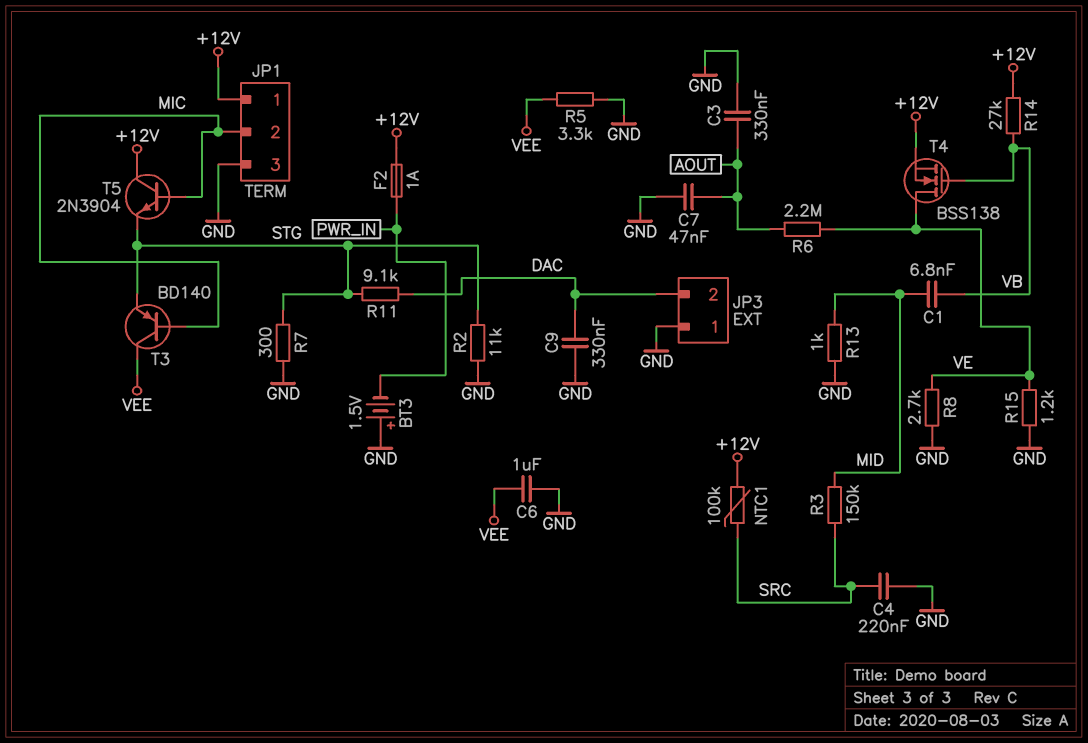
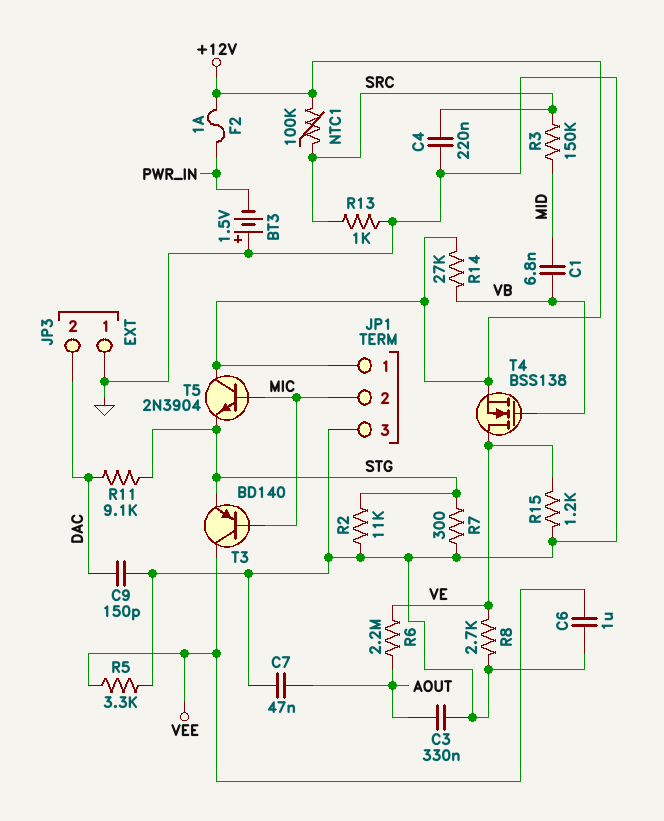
C9: 330nF (DAC, GND) -> 150pF (DAC, GND)
R13: 1k (GND, MID) -> 1k (GND, SRC)

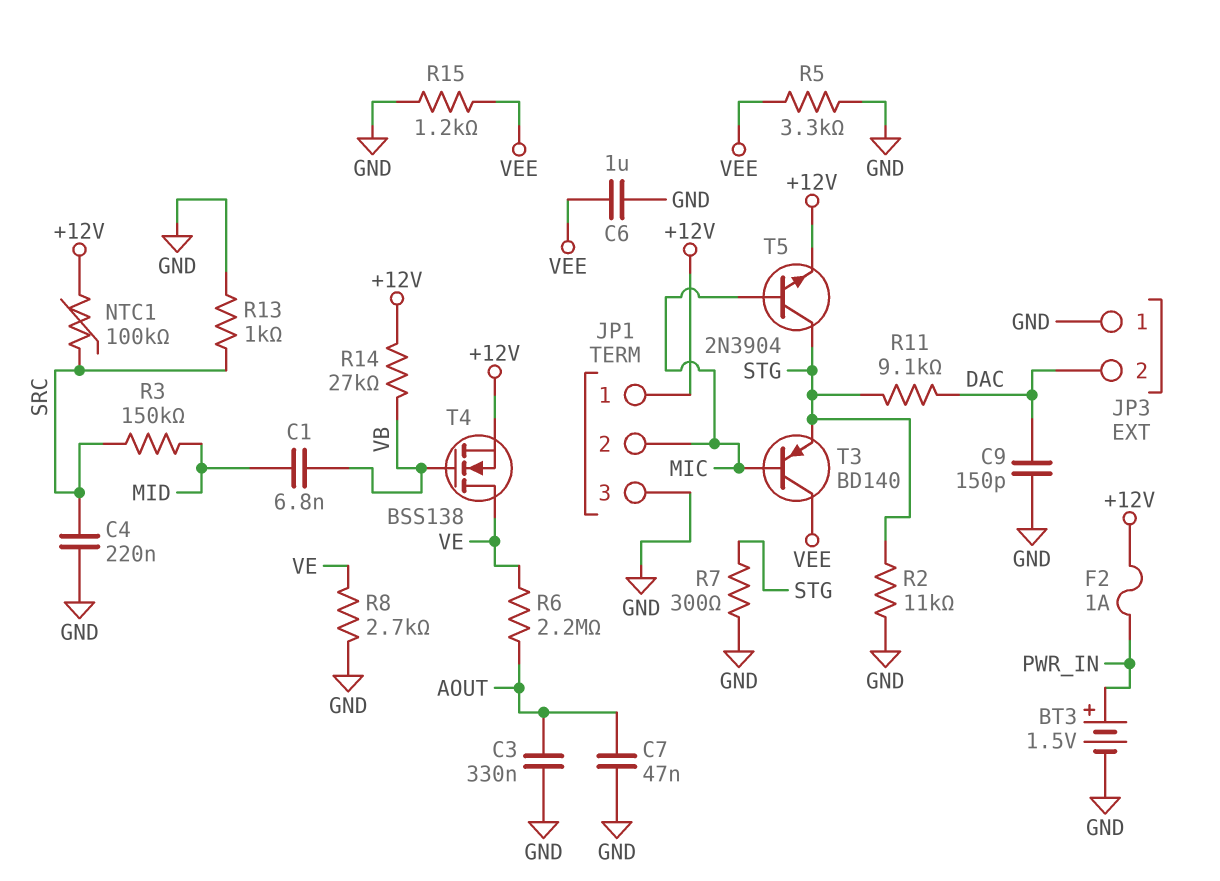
BT3: 1.5V (plus GND, minus PWR_IN) -> 1.5V (plus PWR_IN, minus GND)
R15: 1.2k (GND, VE) -> 1.2k (GND, VEE)
T5: NPN 2N3904 (B MIC, C +12V, E STG) -> NPN 2N3904 (B MIC, C STG, E +12V)

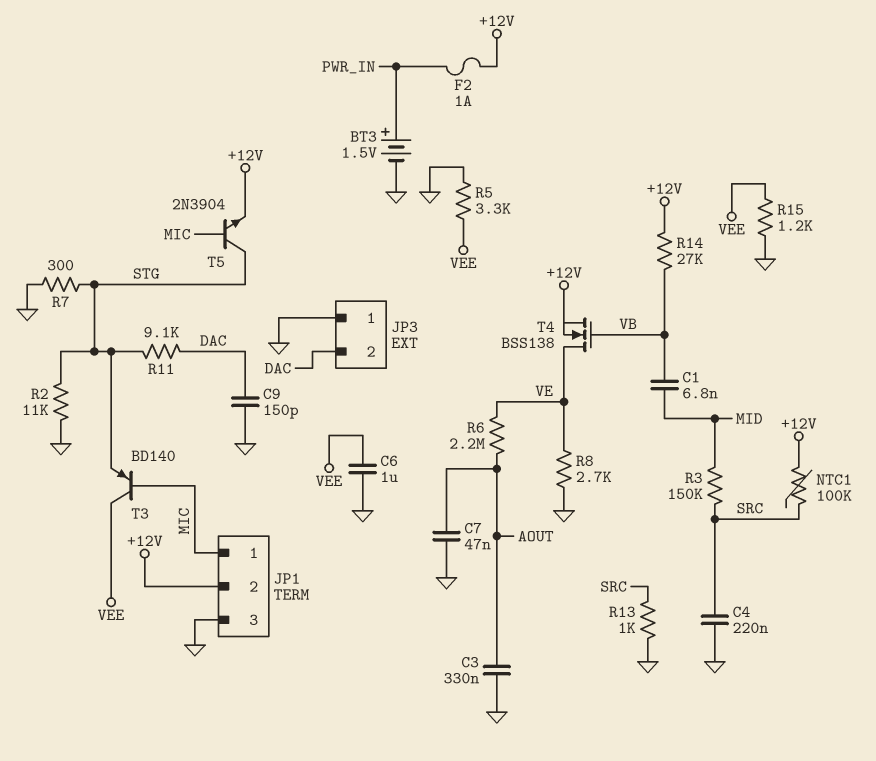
JP1 pin 1: +12V -> MIC
JP1 pin 2: MIC -> +12V

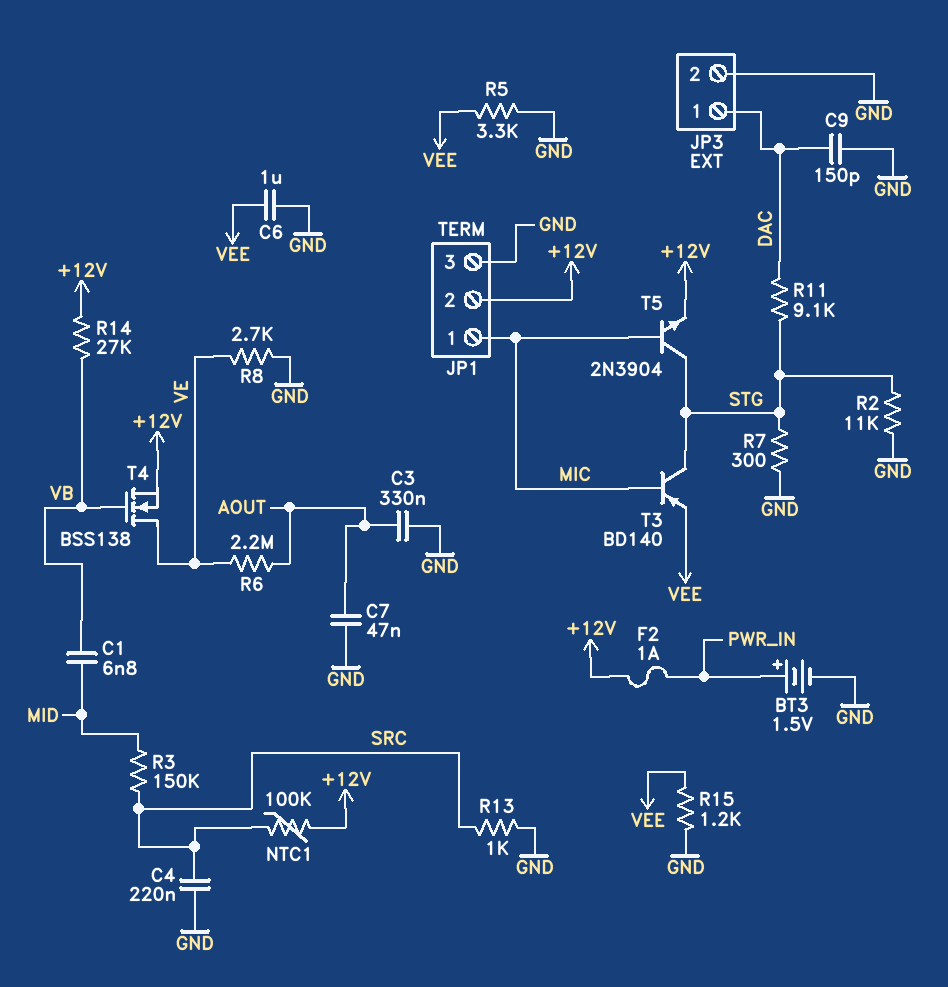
JP3 pin 1: GND -> DAC
JP3 pin 2: DAC -> GND
T3: PNP BD140 (B MIC, C VEE, E STG) -> PNP BD140 (B MIC, C STG, E VEE)

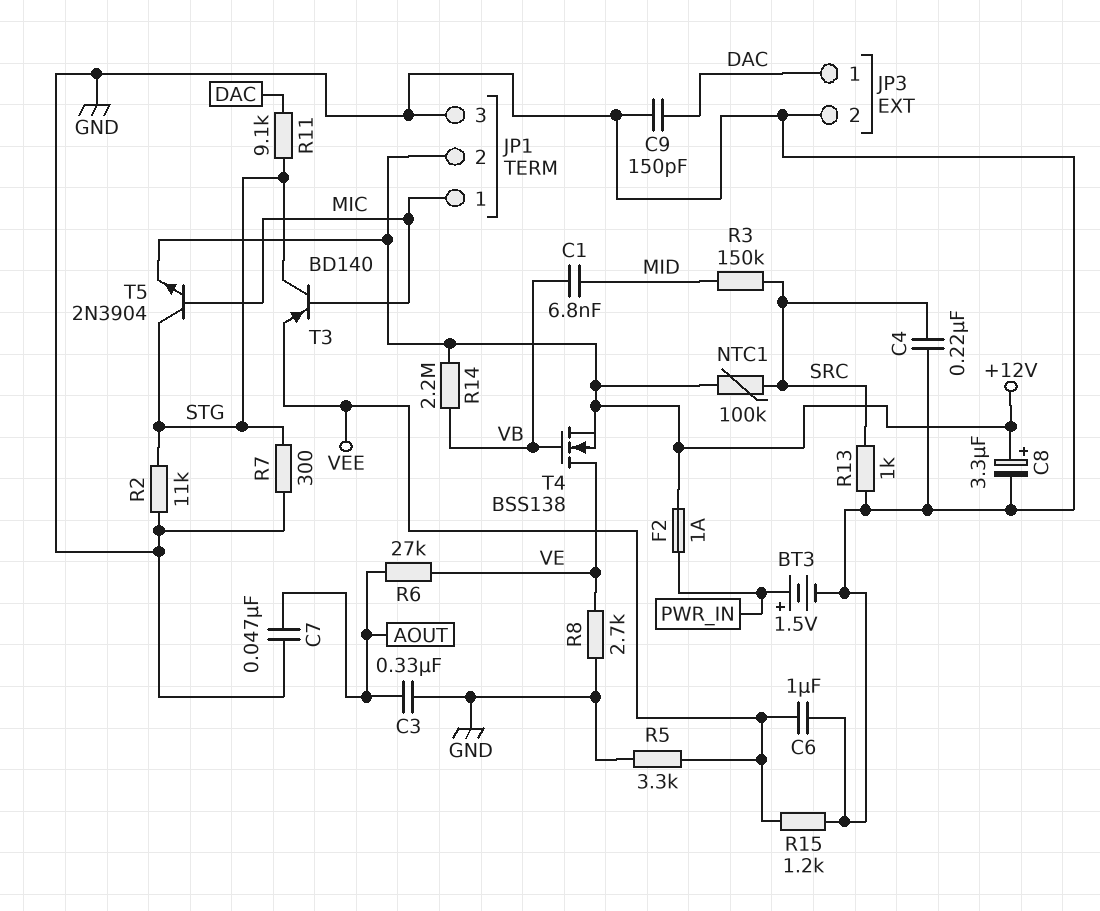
C8: none -> 3.3uF (plus +12V, minus GND)
R6: 2.2M (AOUT, VE) -> 27k (AOUT, VE)
R14: 27k (+12V, VB) -> 2.2M (+12V, VB)

